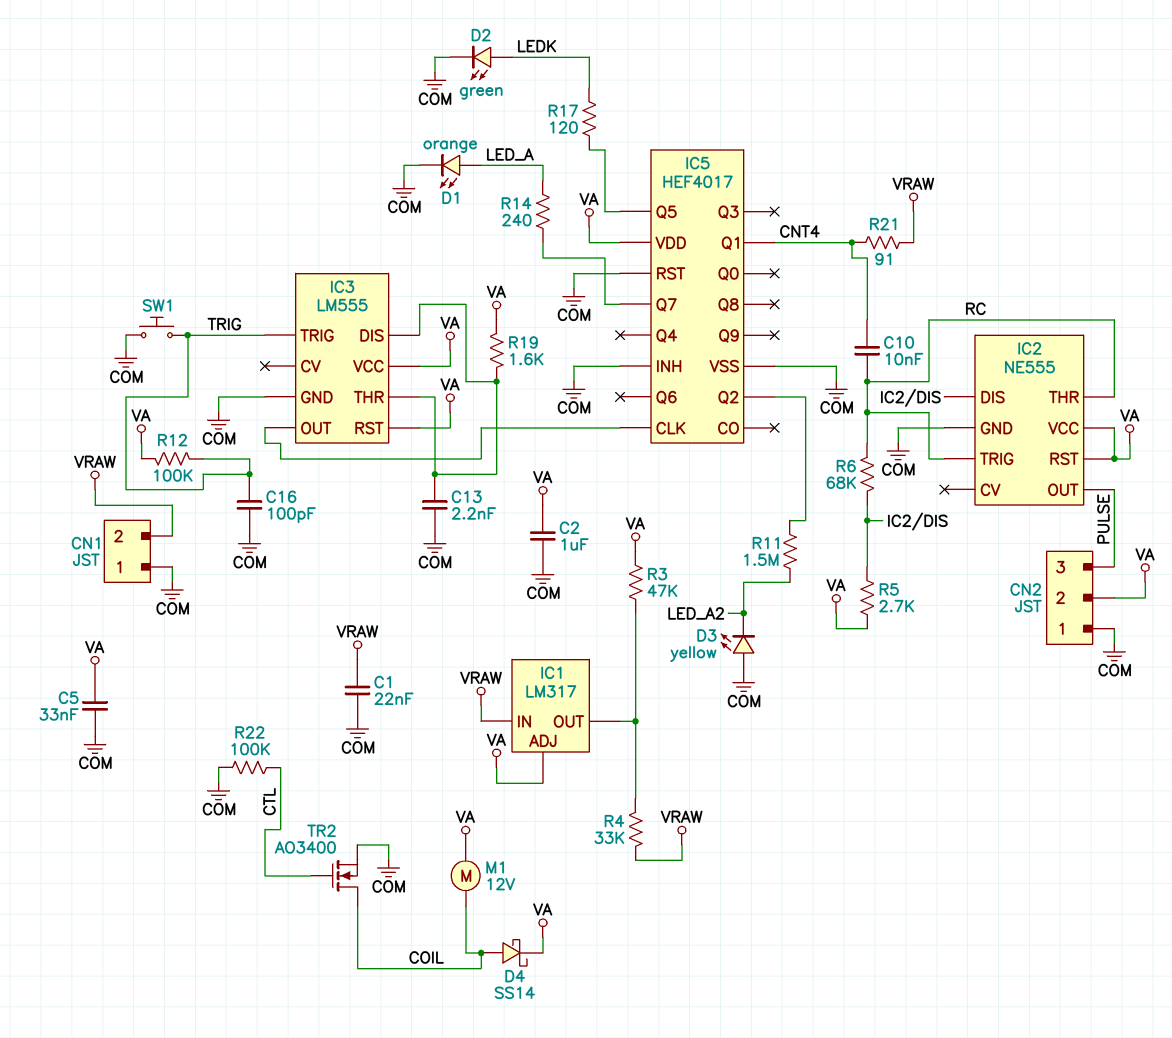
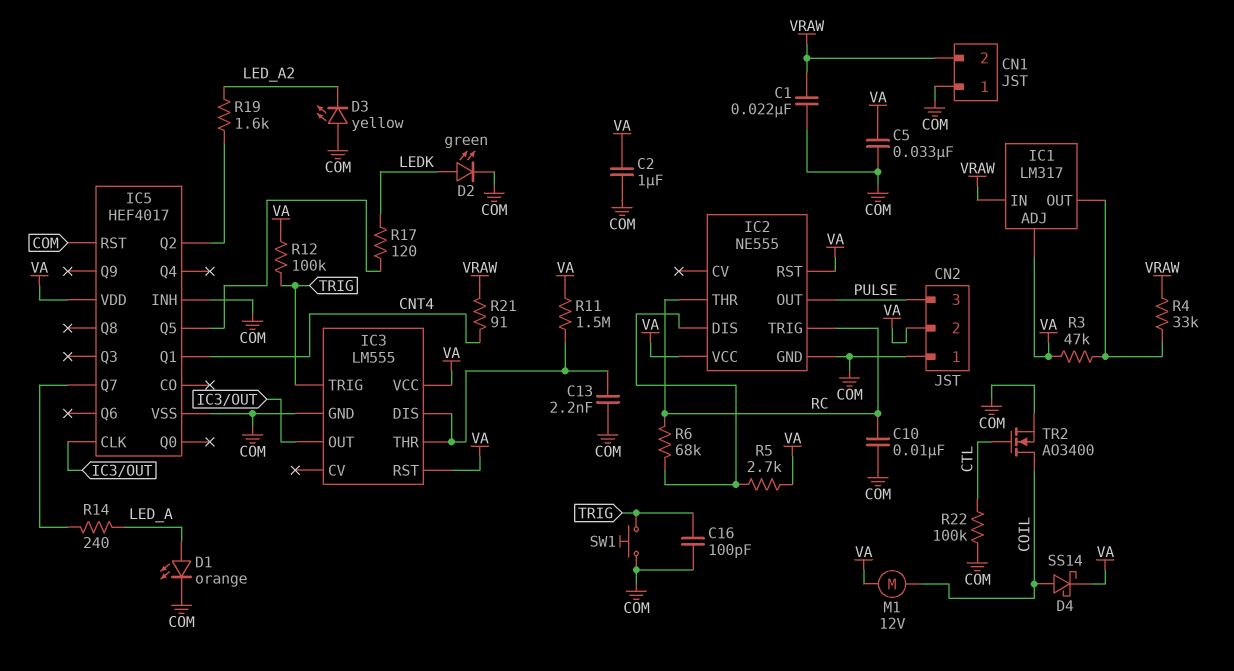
C10: 10nF (CNT4, RC) -> 10nF (COM, RC)
R11: 1.5M (IC5/Q2, LED_A2) -> 1.5M (IC3/DIS, VA)
R19: 1.6k (IC3/DIS, VA) -> 1.6k (IC5/Q2, LED_A2)

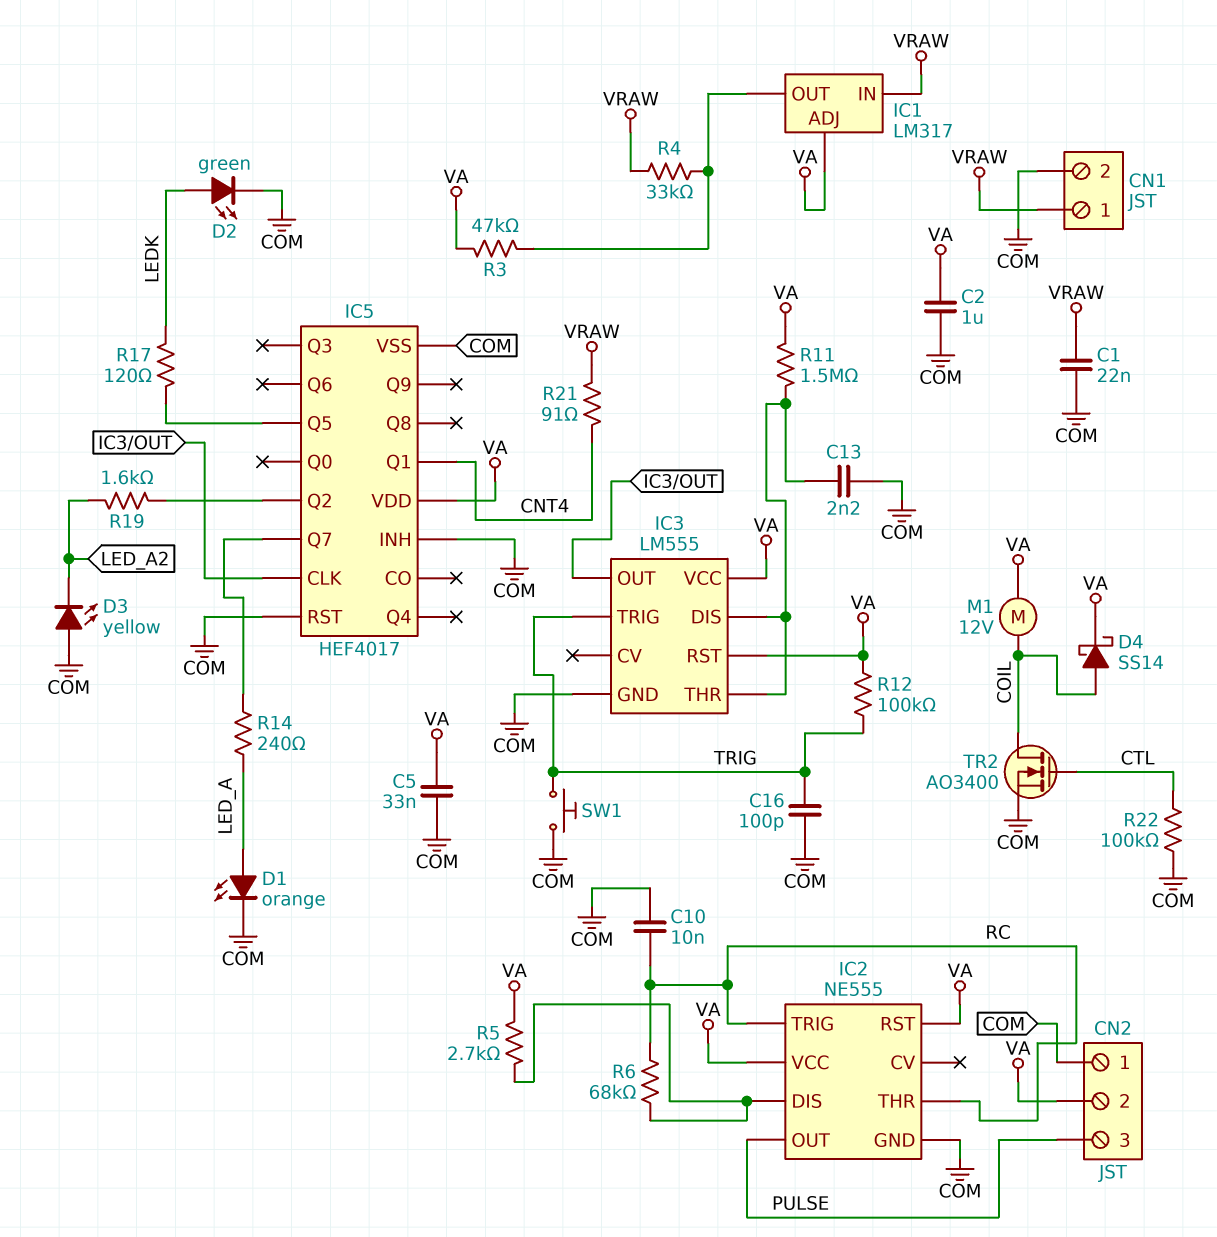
CN1 pin 1: COM -> VRAW
CN1 pin 2: VRAW -> COM

